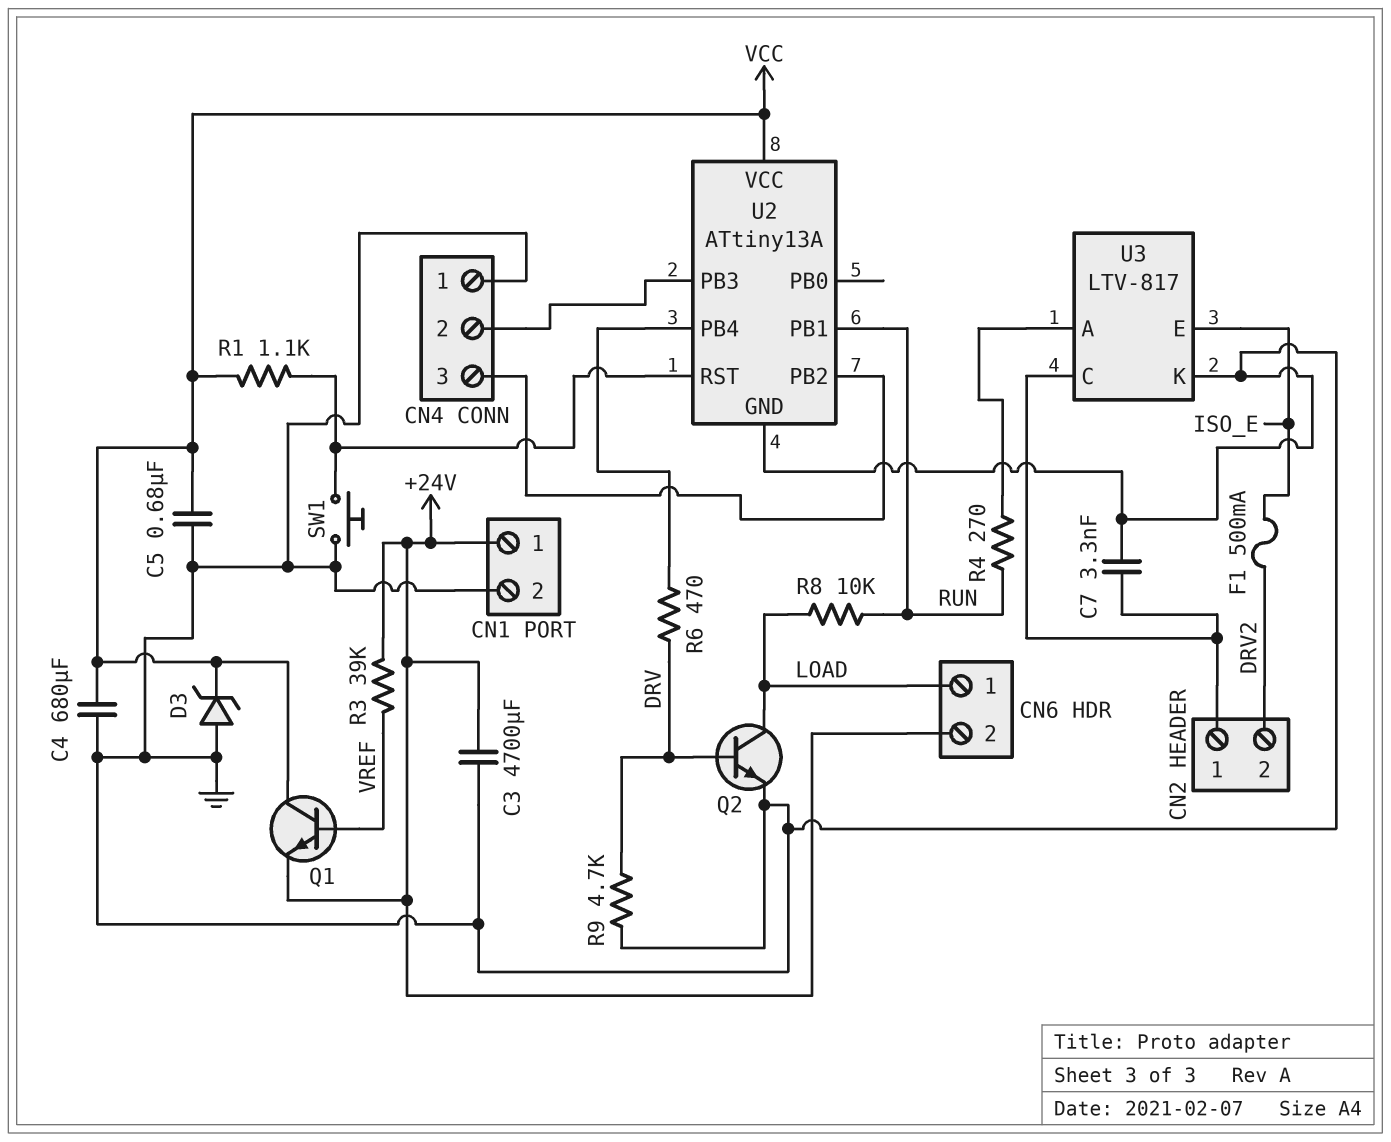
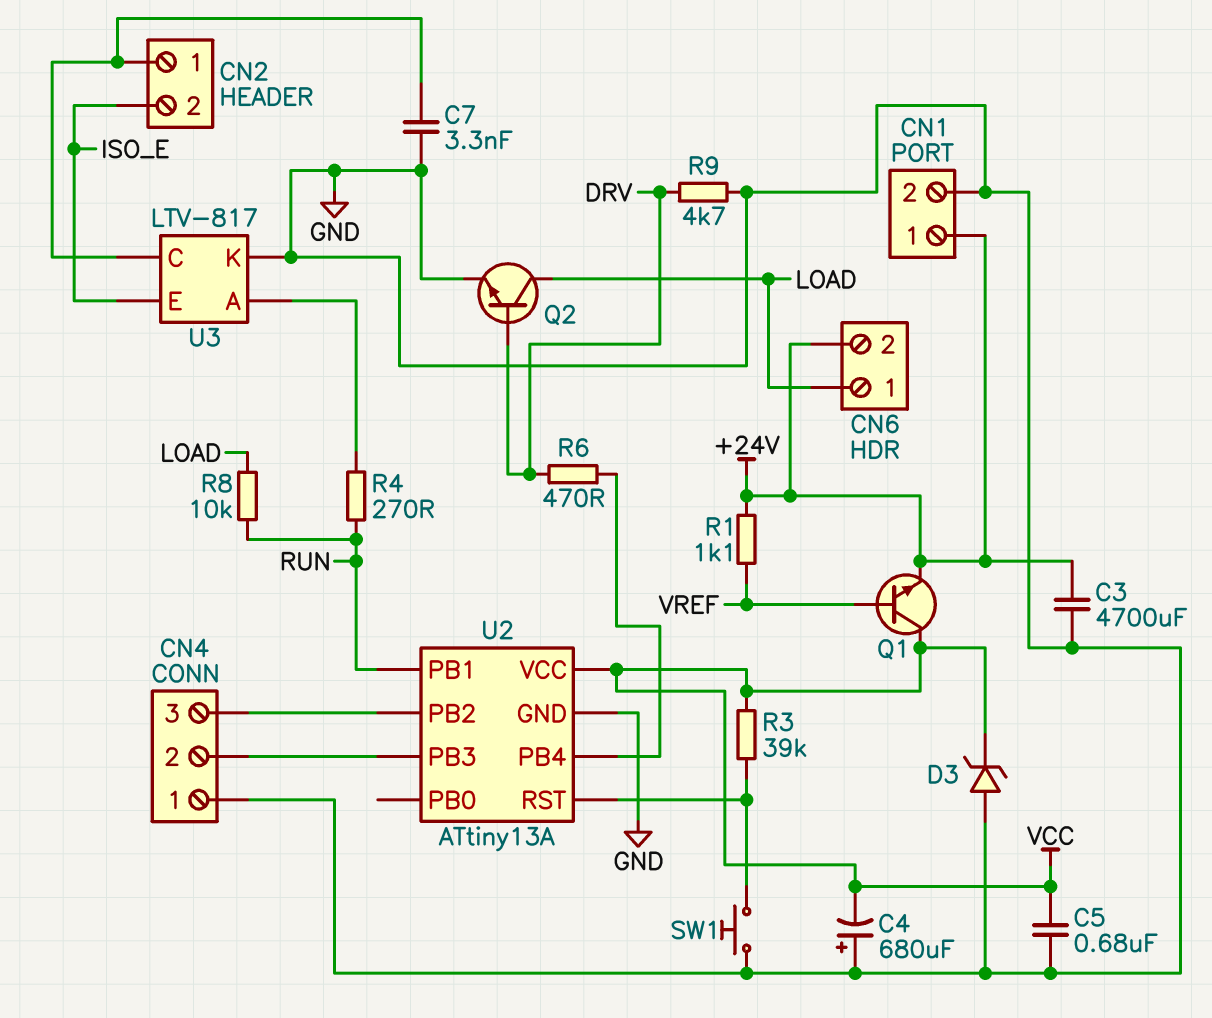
C4: 680uF (GND, VCC) -> 680uF (plus GND, minus VCC)
CN2 pin 2: DRV2 -> ISO_E
F1: 500mA (DRV2, ISO_E) -> none
R1: 1.1k (U2/RST, VCC) -> 1.1k (+24V, VREF)
R3: 39k (+24V, VREF) -> 39k (U2/RST, VCC)

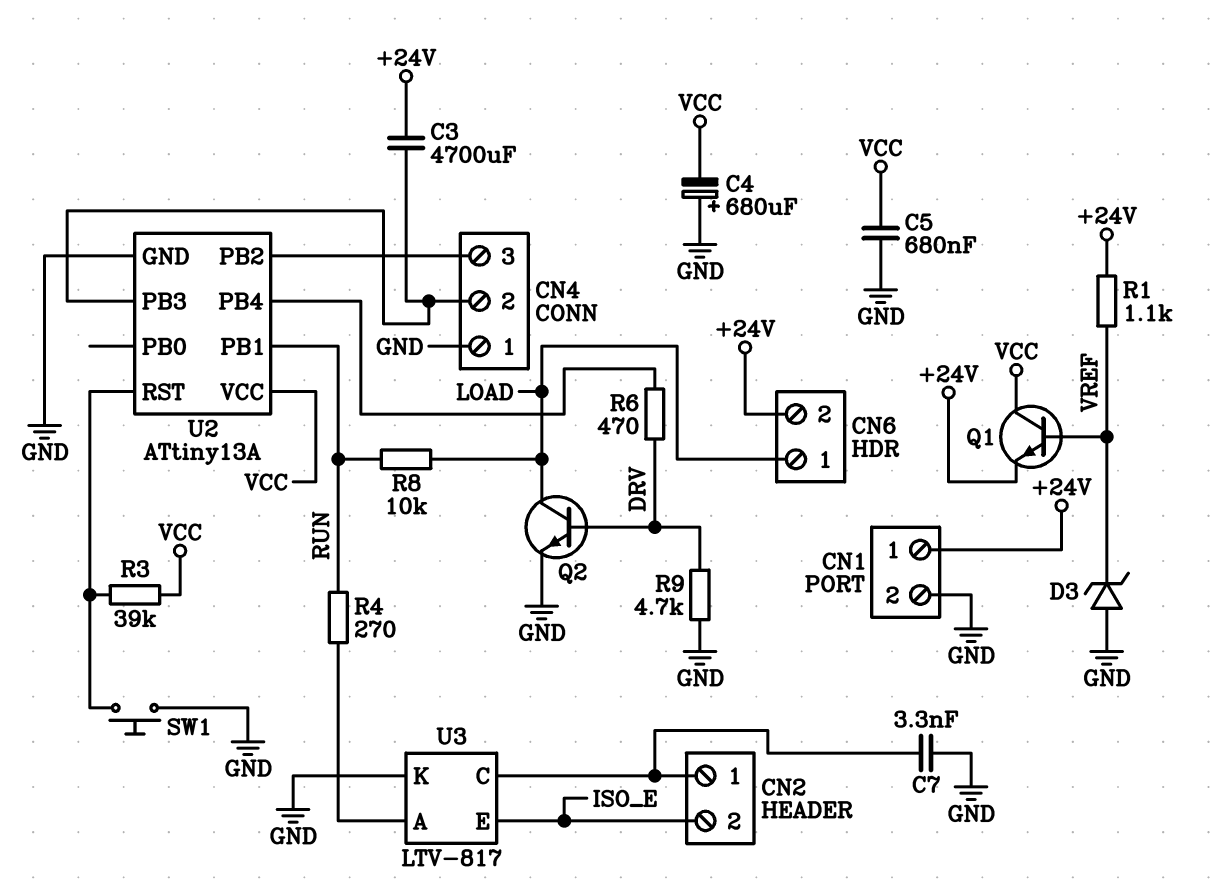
C3: 4700uF (+24V, GND) -> 4700uF (+24V, CN4/2)
D3: zener (A GND, K VCC) -> zener (A GND, K VREF)

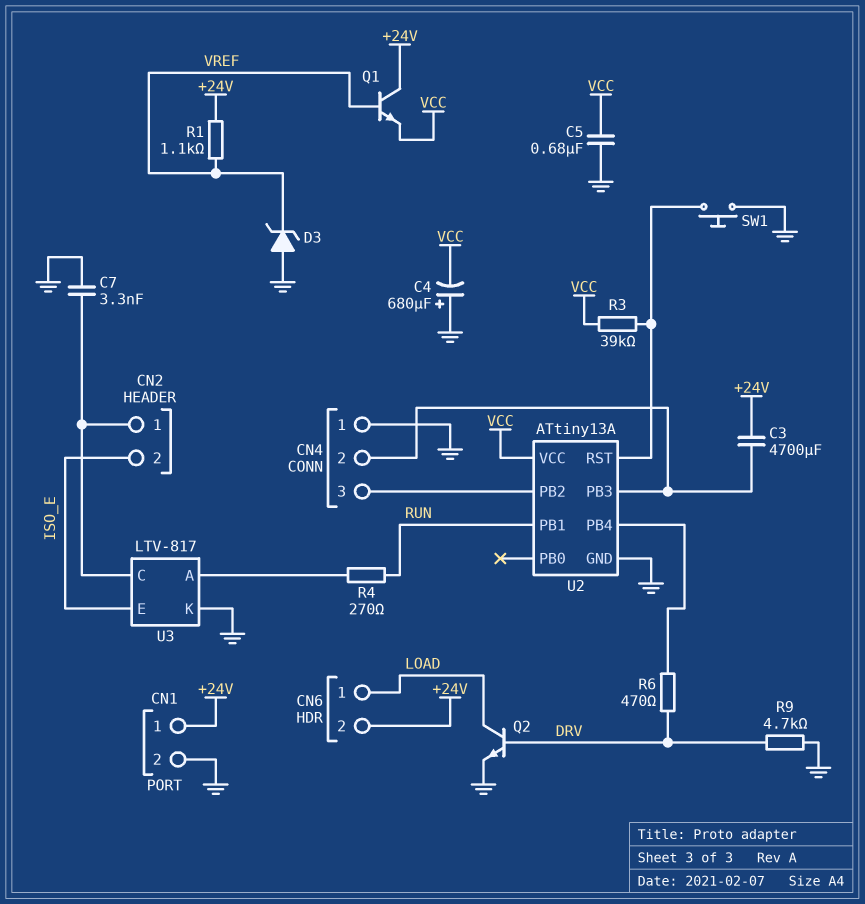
Q1: NPN (B VREF, C VCC, E +24V) -> NPN (B VREF, C +24V, E VCC)
R8: 10k (LOAD, RUN) -> none

